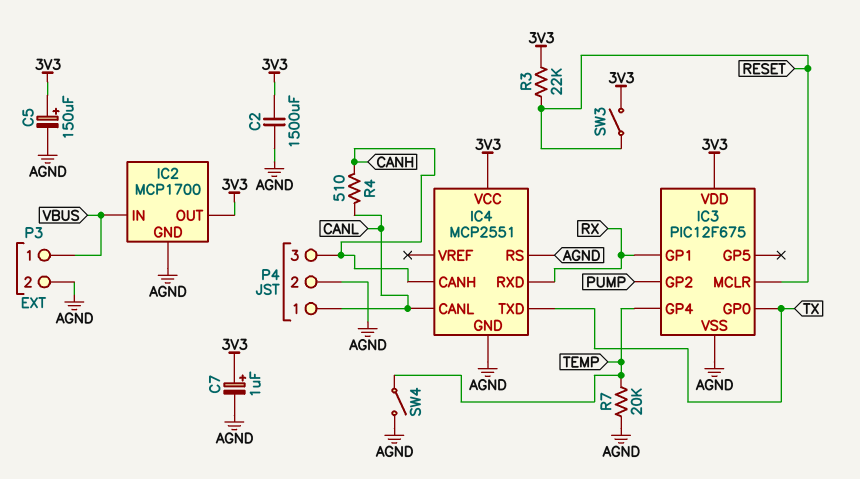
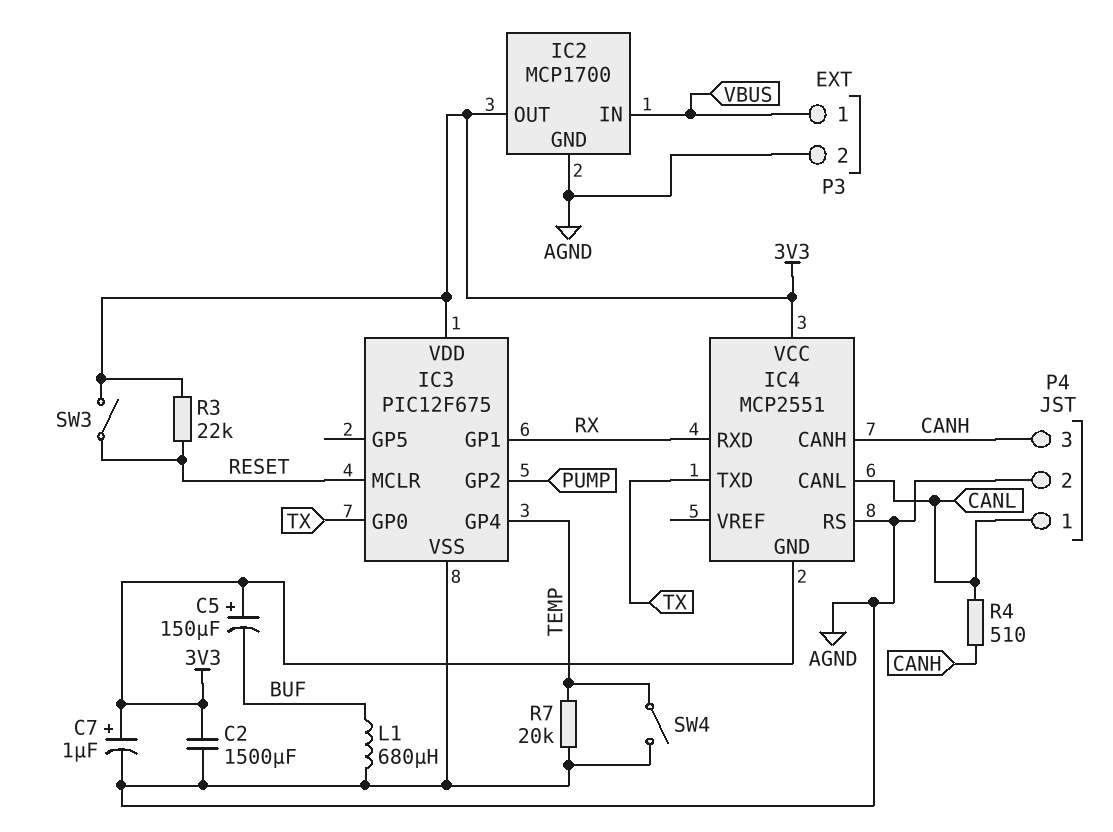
C5: 150uF (plus 3V3, minus AGND) -> 150uF (plus 3V3, minus BUF)
IC4 pin GND: AGND -> 3V3
L1: none -> 680uH (AGND, BUF)

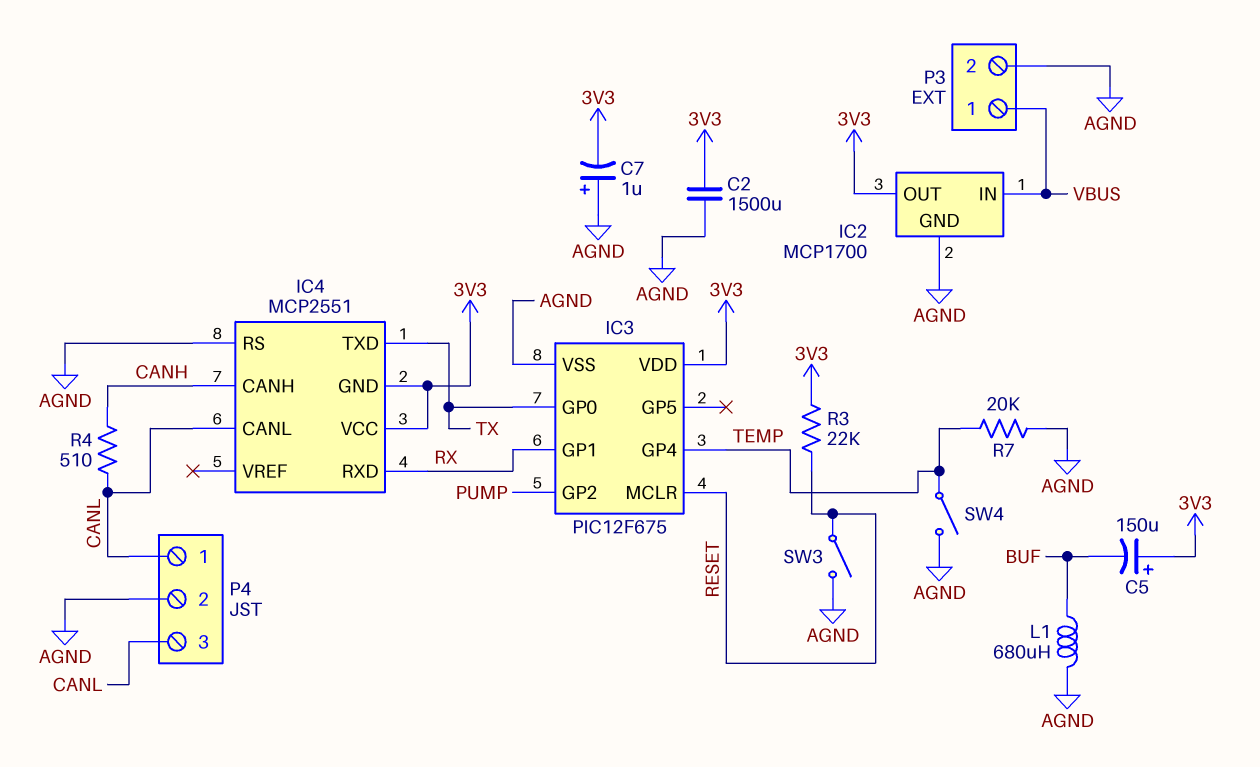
C7: 1uF (plus 3V3, minus AGND) -> 1uF (plus AGND, minus 3V3)
P4 pin 3: CANH -> CANL
SW3: switch (3V3, RESET) -> switch (AGND, RESET)

